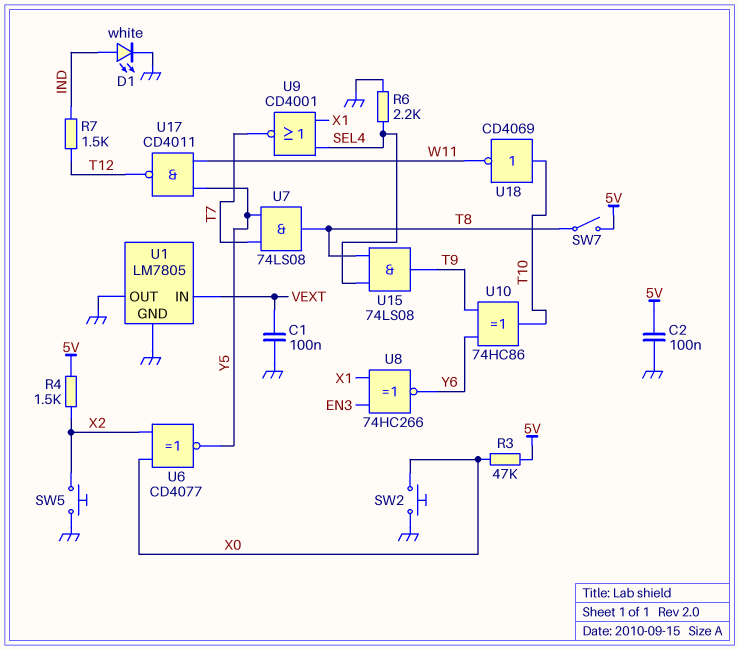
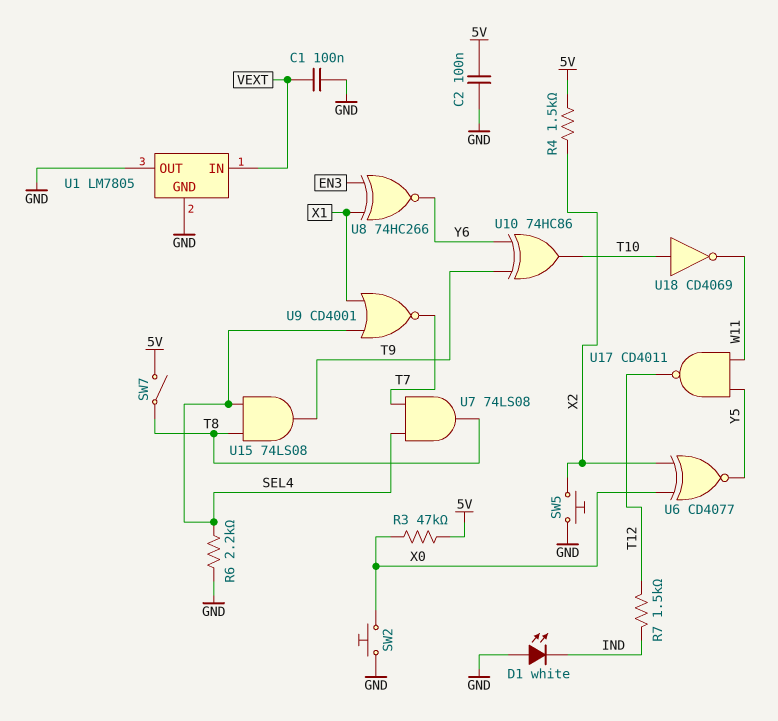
D1: LED white (A IND, K GND) -> LED white (A GND, K IND)
U7: AND 74LS08 (in T7, in Y5, out T8) -> AND 74LS08 (in SEL4, in T7, out T8)

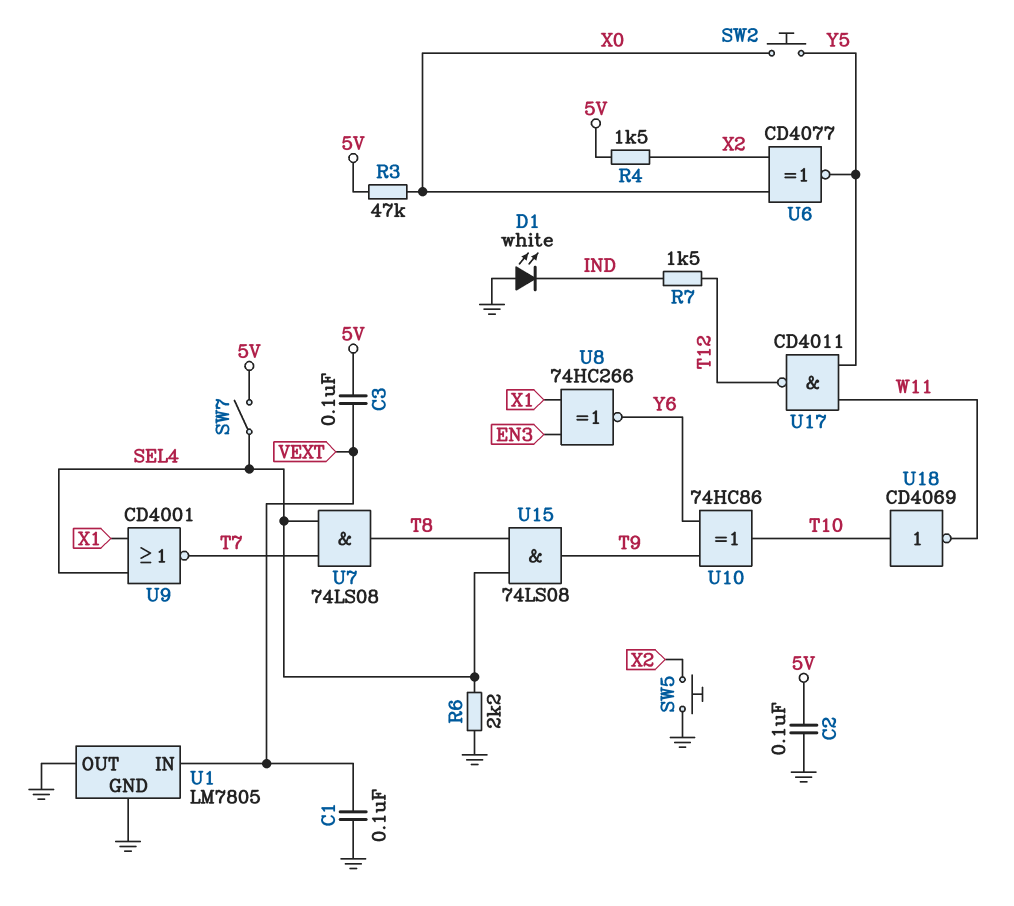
C3: none -> 100nF (5V, VEXT)
SW2: button (GND, X0) -> button (X0, Y5)
SW7: switch (5V, T8) -> switch (5V, SEL4)

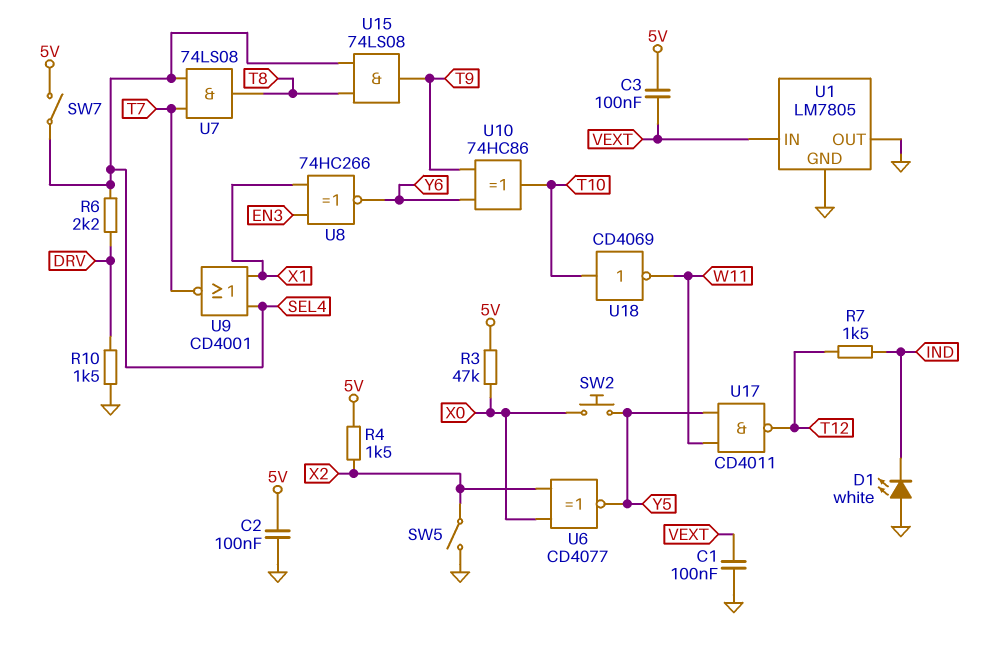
R6: 2.2k (GND, SEL4) -> 2.2k (DRV, SEL4)
R10: none -> 1.5k (DRV, GND)
SW5: button (GND, X2) -> switch (GND, X2)

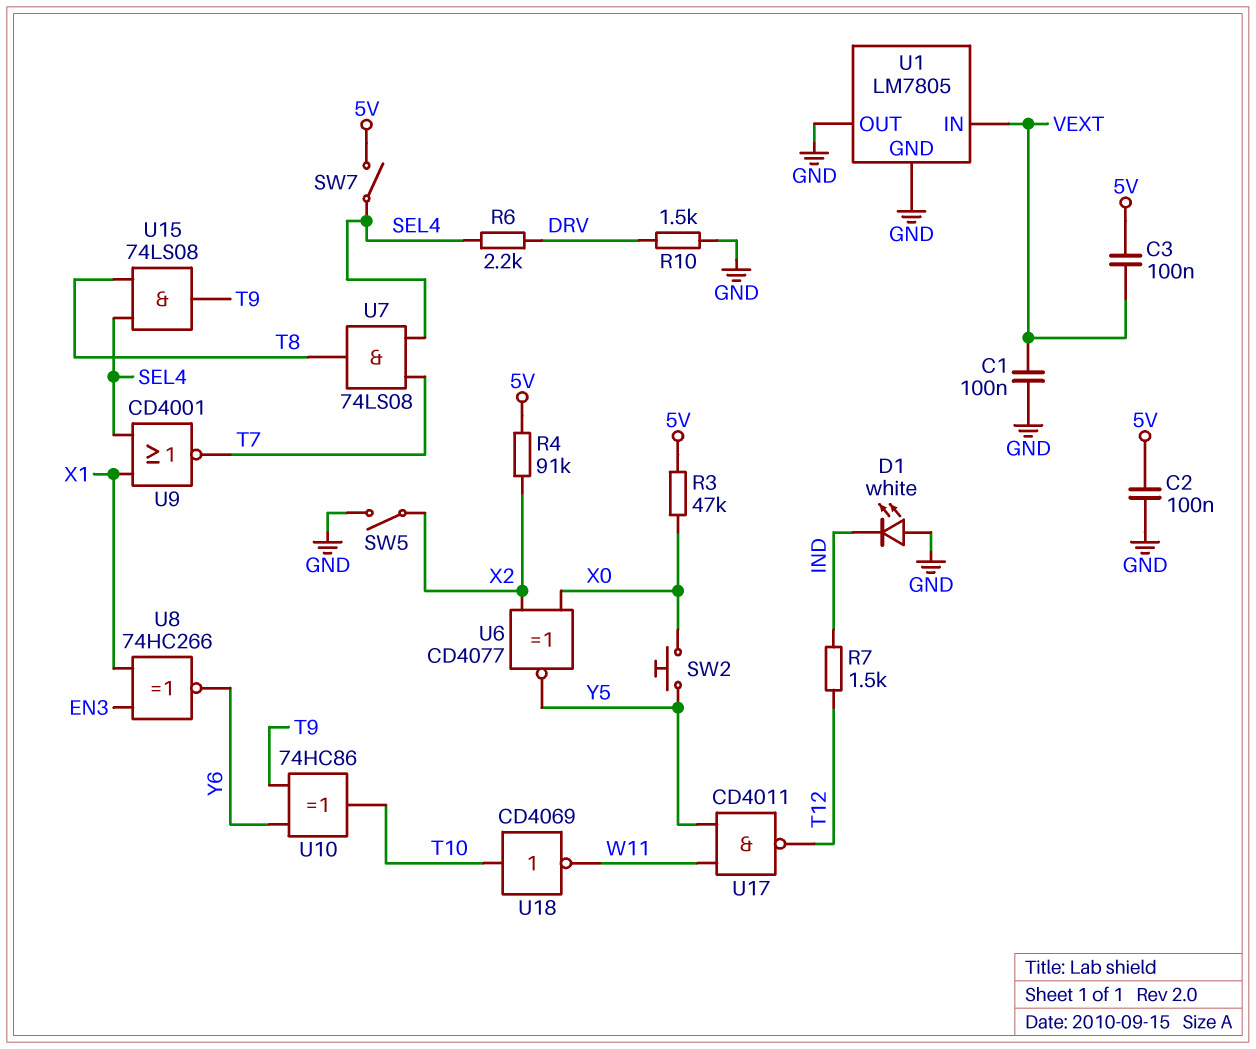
R4: 1.5k (5V, X2) -> 91k (5V, X2)

